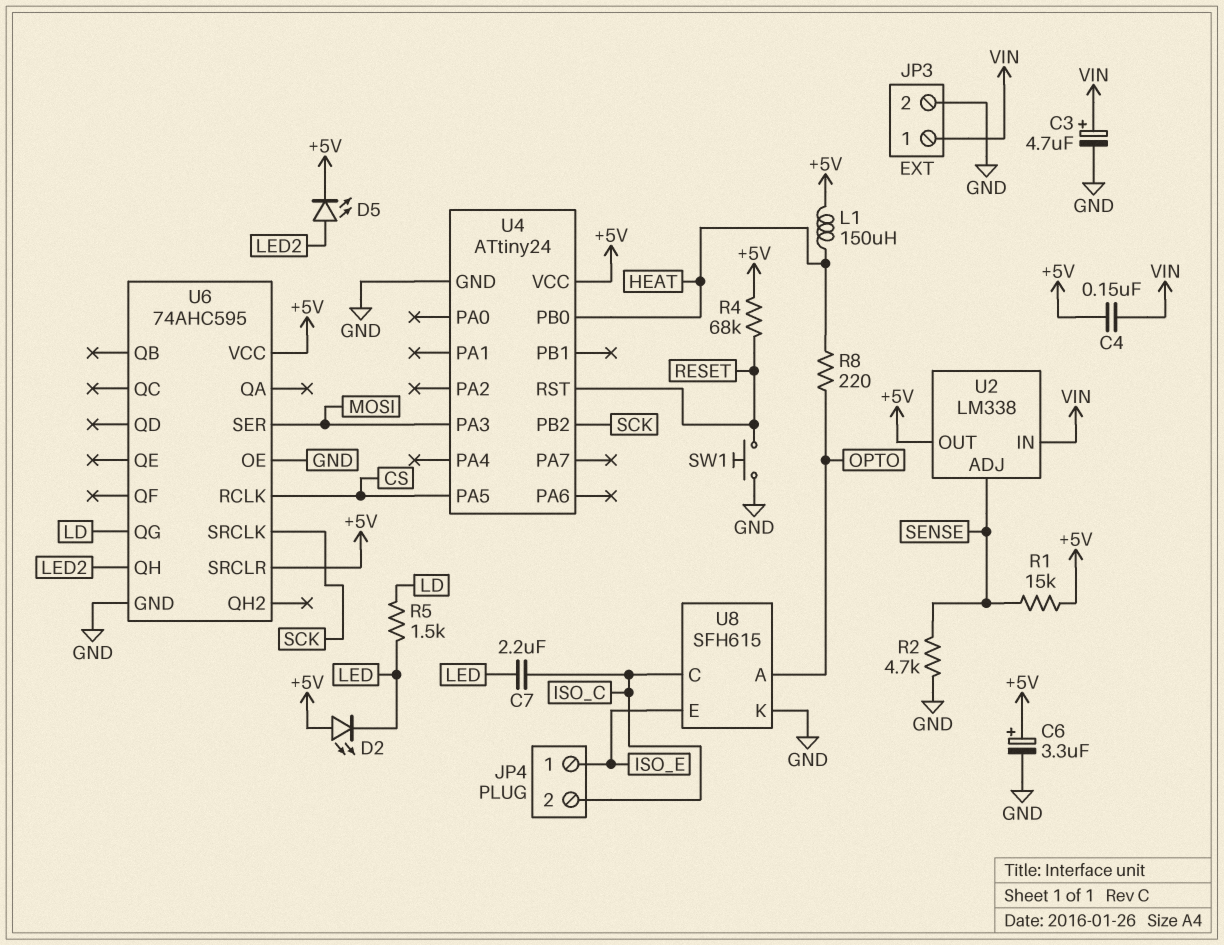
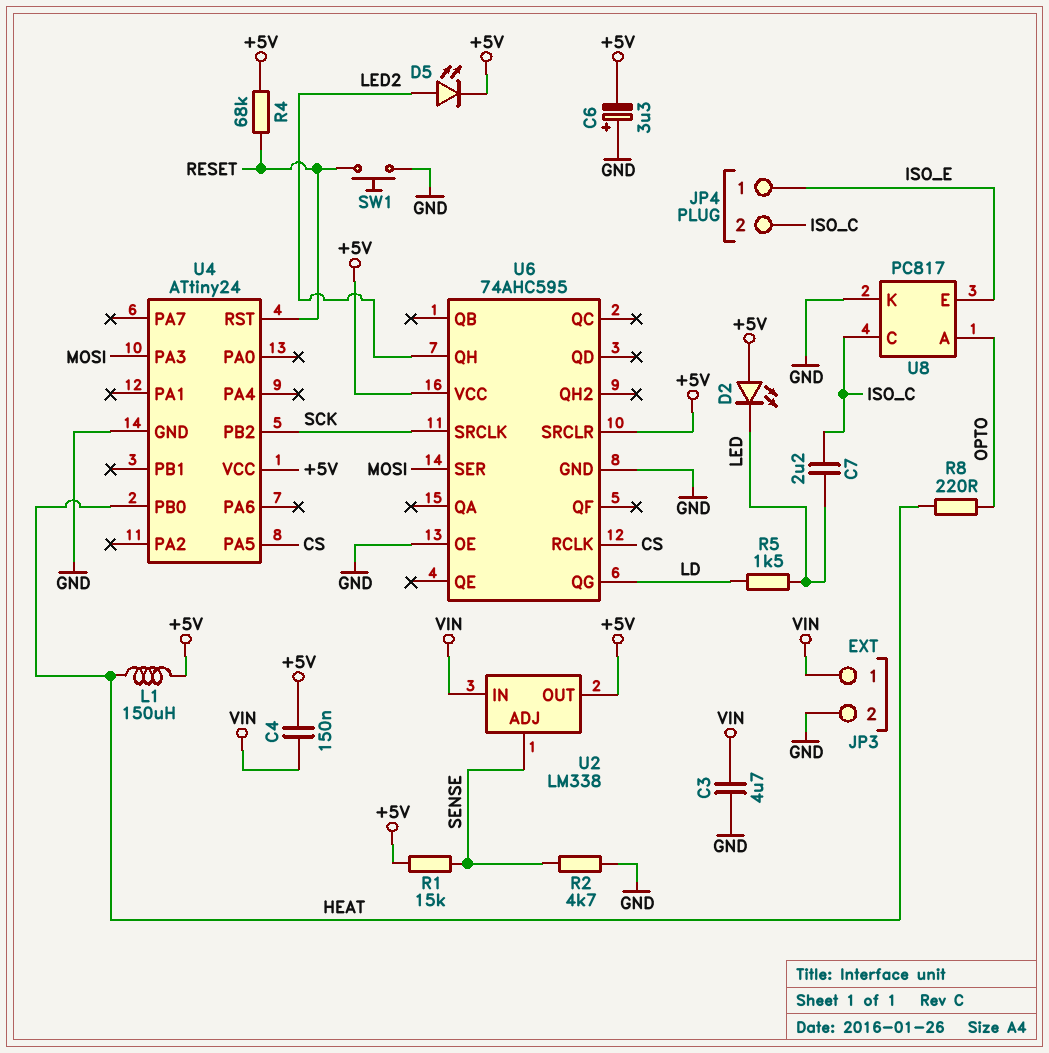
C3: 4.7uF (plus VIN, minus GND) -> 4.7uF (GND, VIN)
C6: 3.3uF (plus +5V, minus GND) -> 3.3uF (plus GND, minus +5V)
U8: SFH615 -> PC817

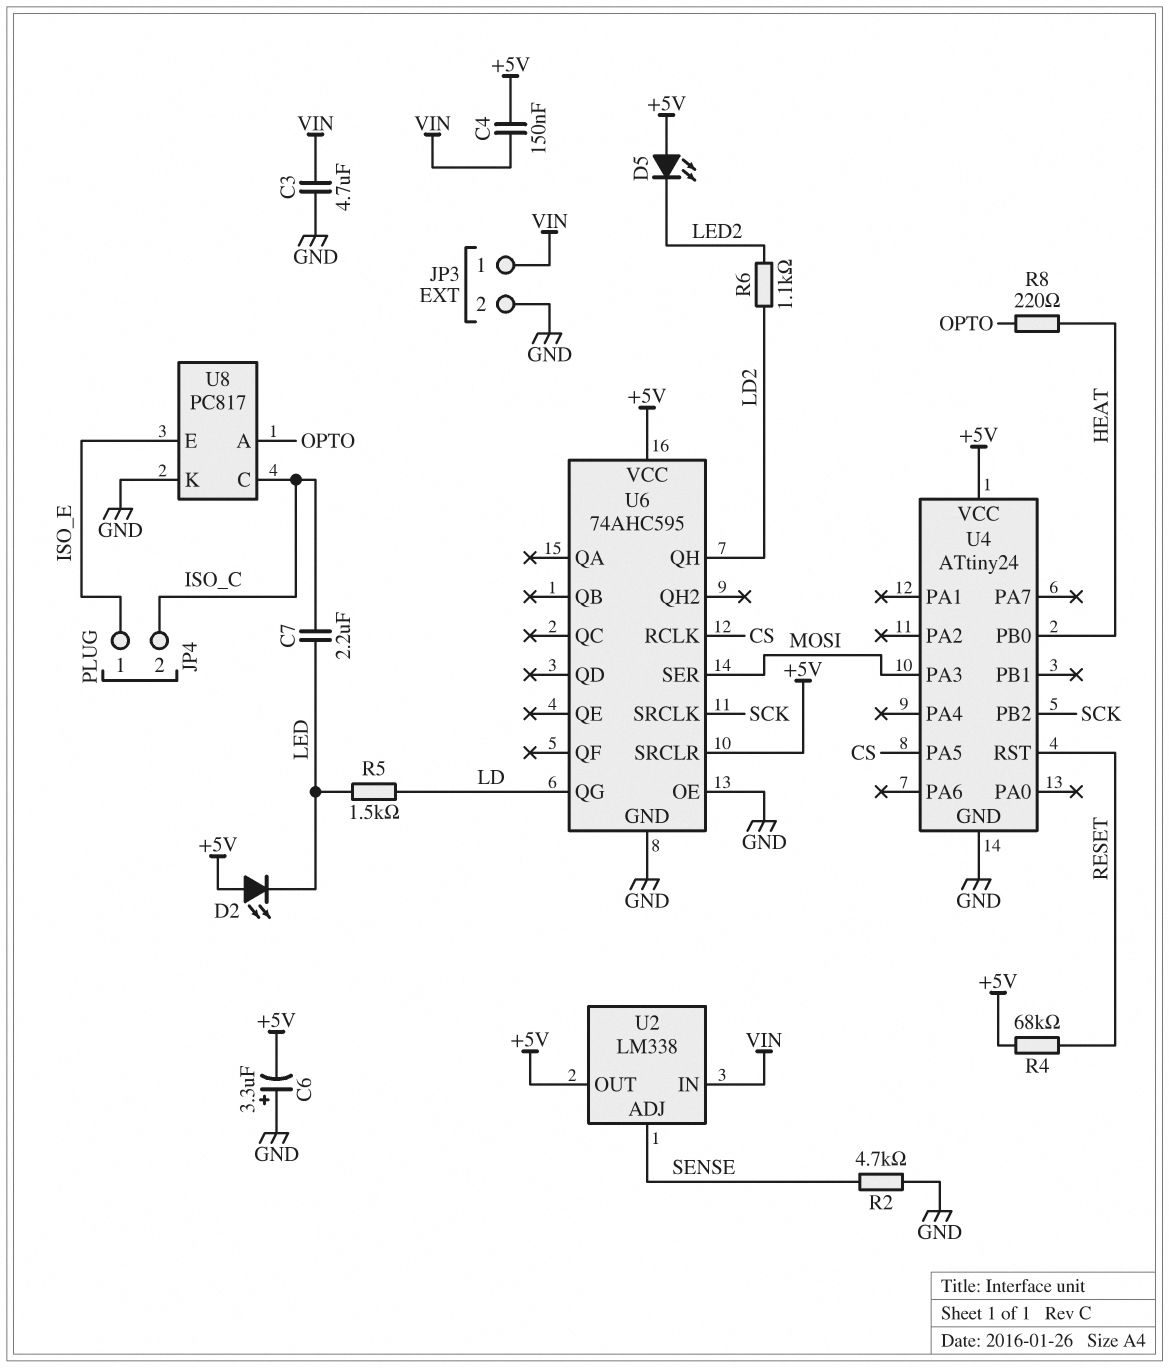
D5: LED (A LED2, K +5V) -> LED (A +5V, K LED2)
L1: 150uH (+5V, HEAT) -> none
R1: 15k (+5V, SENSE) -> none
R6: none -> 1.1k (LD2, LED2)
SW1: button (GND, RESET) -> none
U6 pin QH: LED2 -> LD2

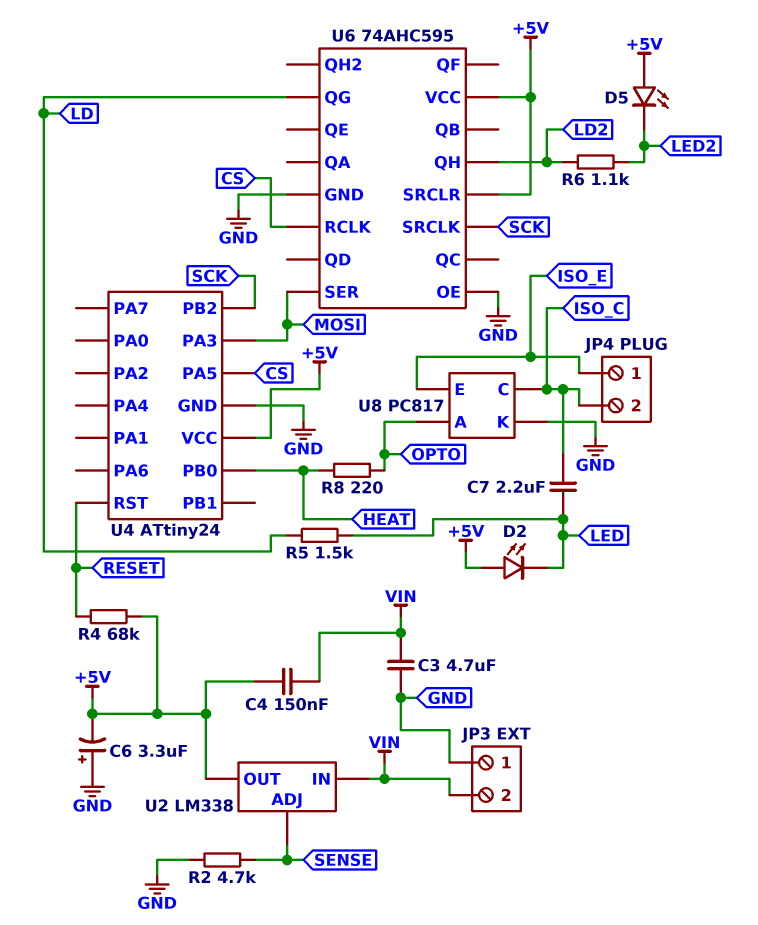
JP3 pin 1: VIN -> GND
JP3 pin 2: GND -> VIN

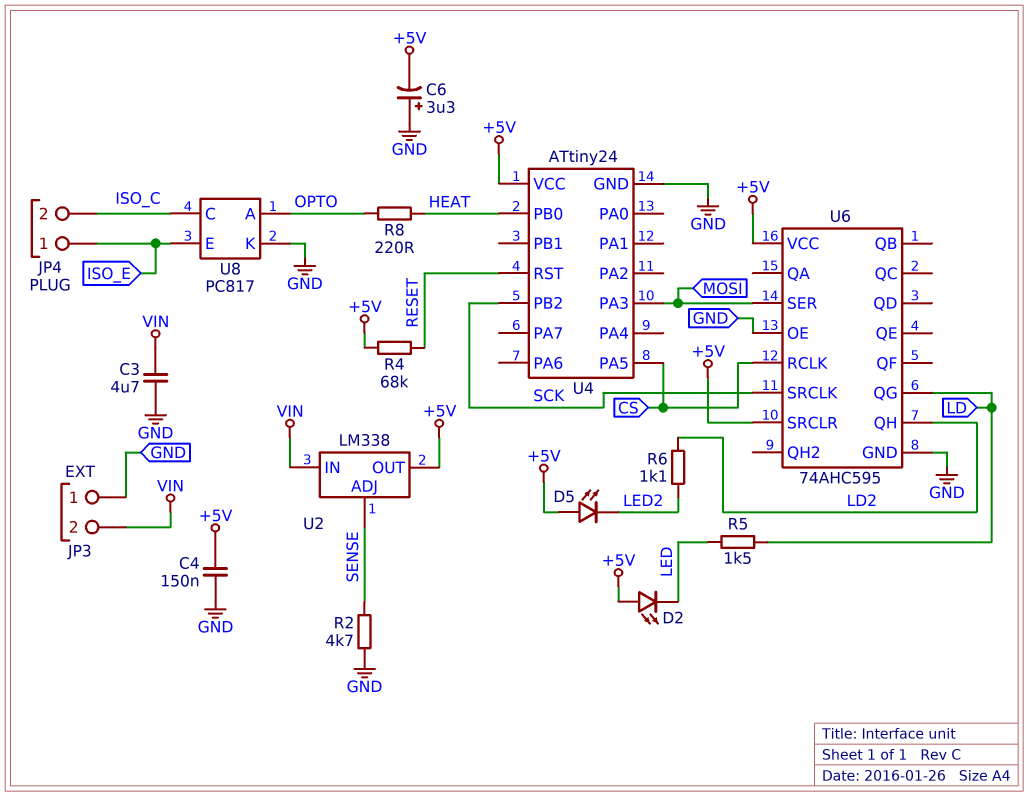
C4: 150nF (+5V, VIN) -> 150nF (+5V, GND)
C7: 2.2uF (ISO_C, LED) -> none

